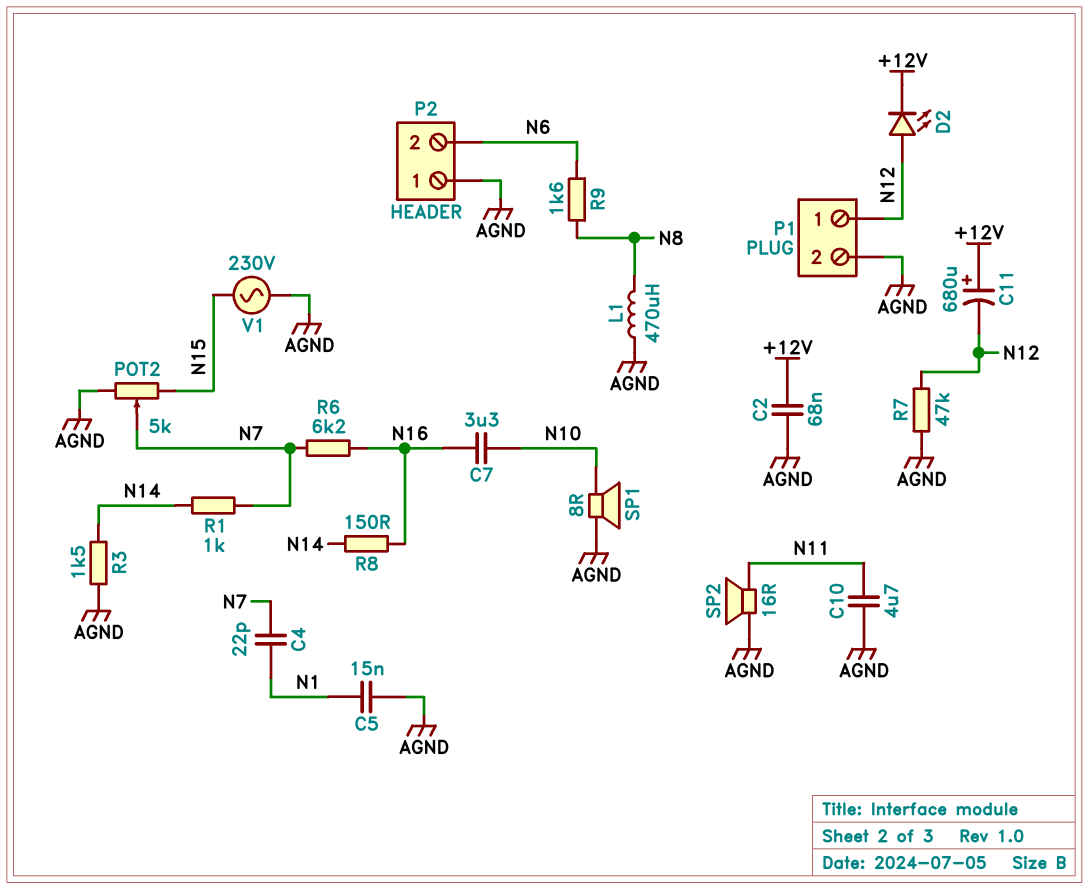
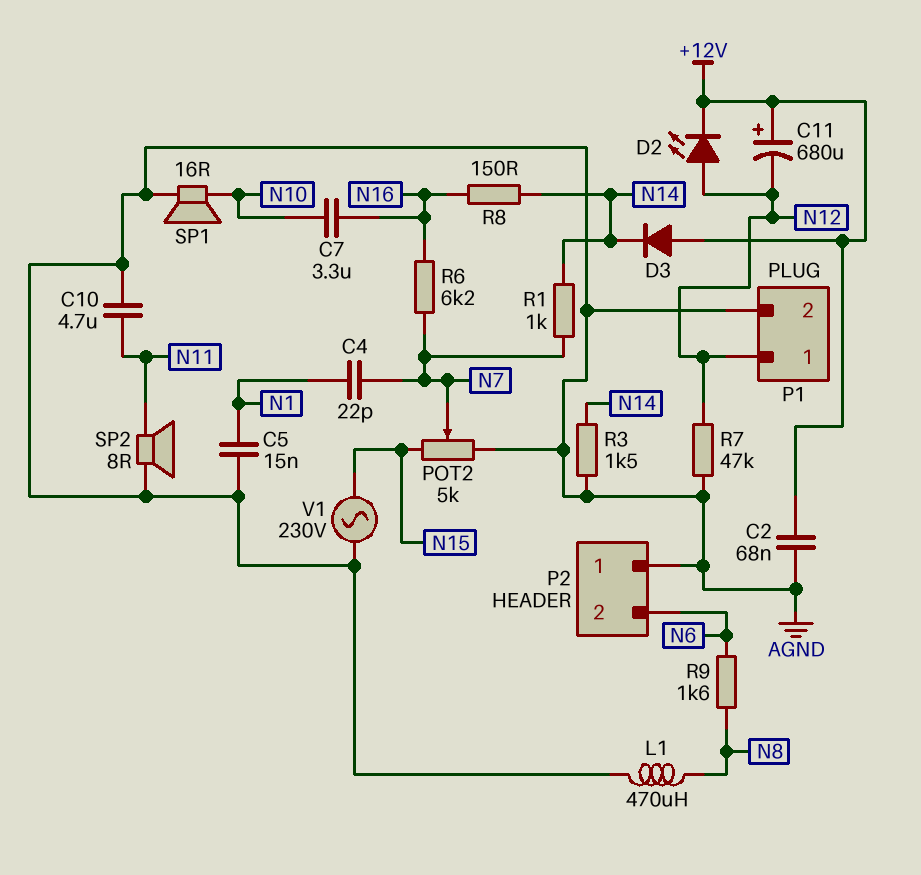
D3: none -> diode (A +12V, K N14)
SP1: speaker 8R (AGND, N10) -> speaker 16R (AGND, N10)
SP2: speaker 16R (AGND, N11) -> speaker 8R (AGND, N11)

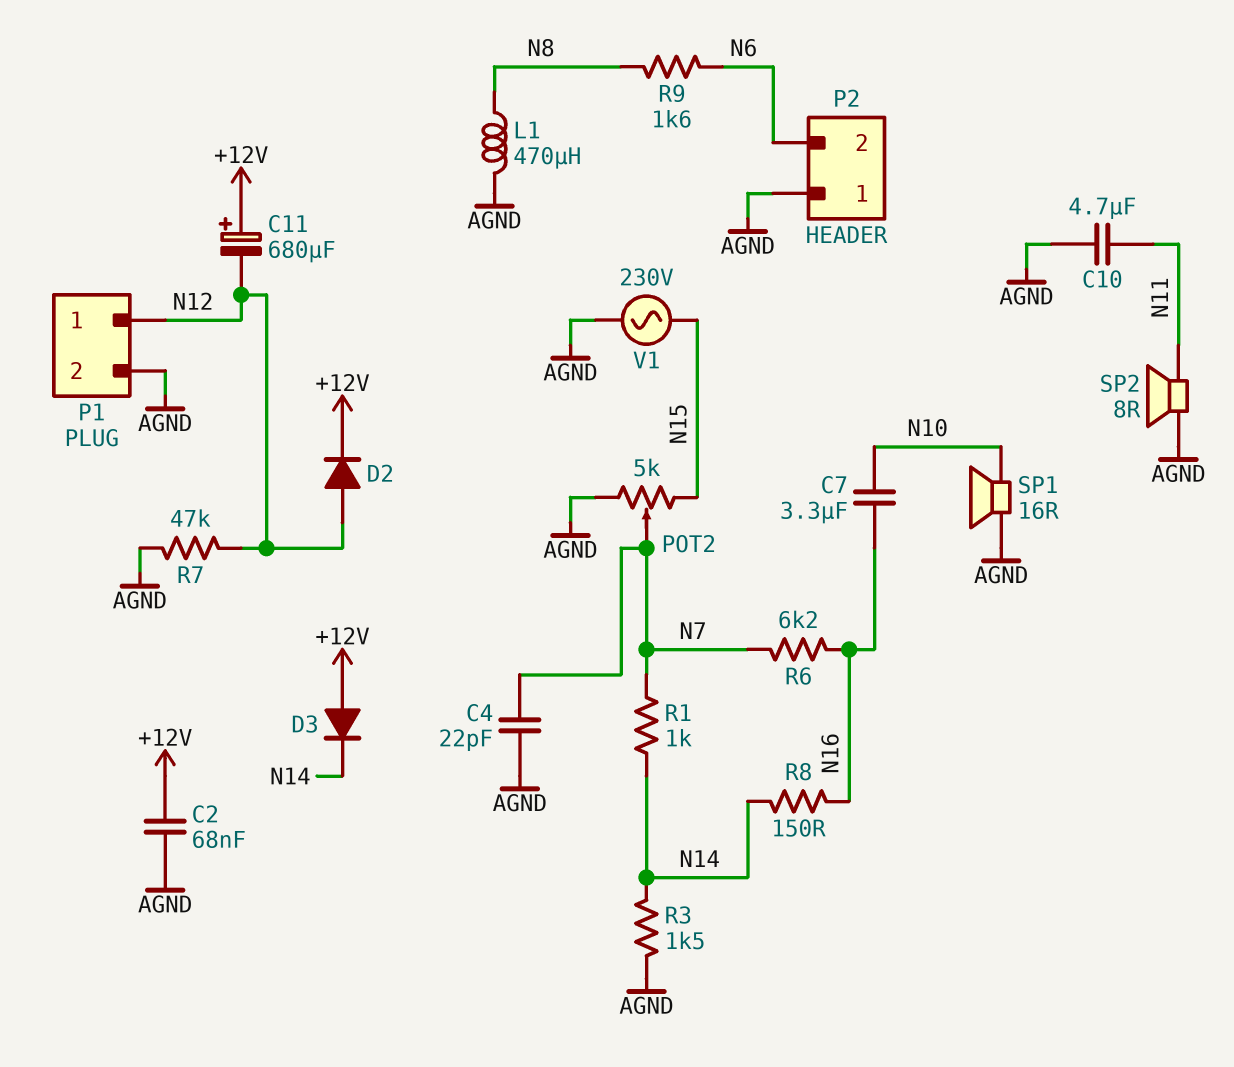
C4: 22pF (N1, N7) -> 22pF (AGND, N7)
C5: 15nF (AGND, N1) -> none
D2: LED (A N12, K +12V) -> diode (A N12, K +12V)

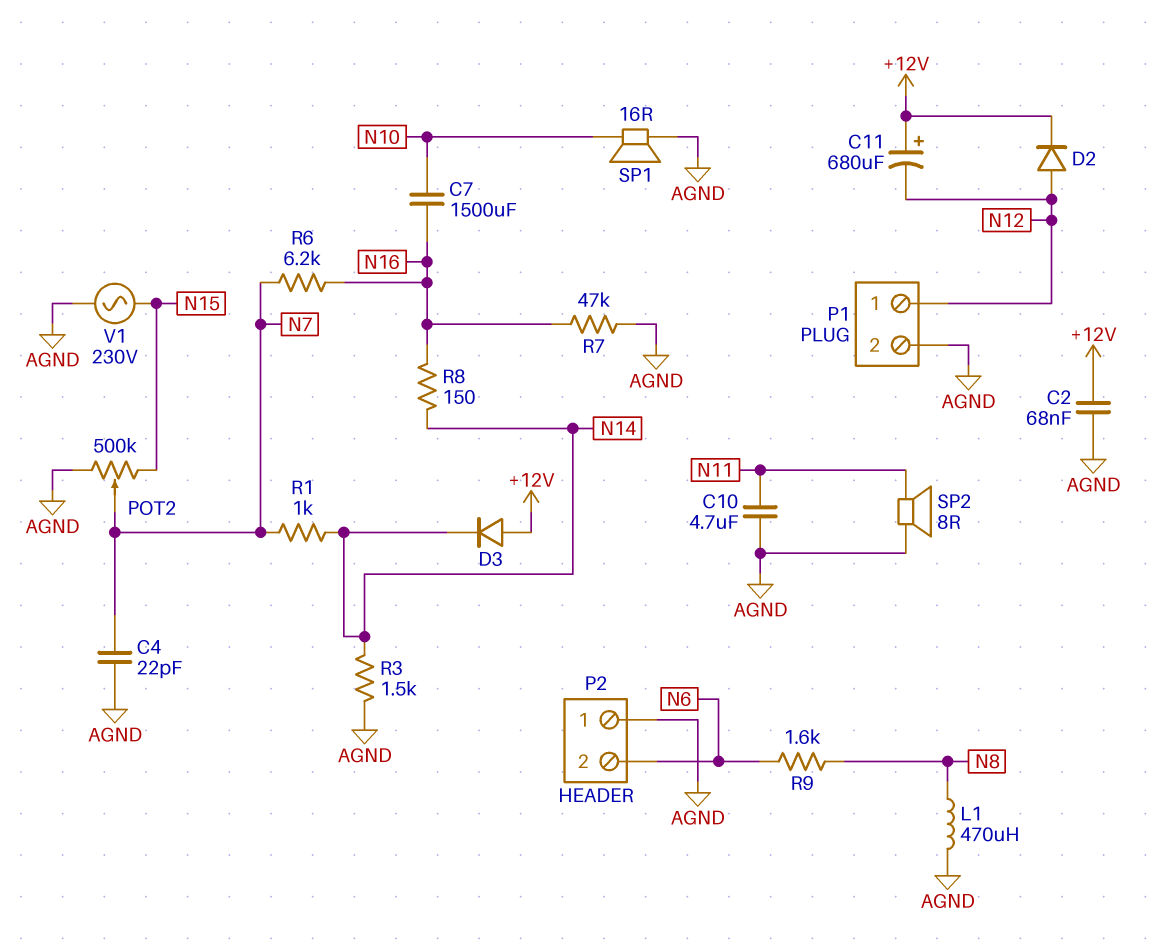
C7: 3.3uF (N10, N16) -> 1500uF (N10, N16)
POT2: 5k (AGND, N15, wiper N7) -> 500k (AGND, N15, wiper N7)
R7: 47k (AGND, N12) -> 47k (AGND, N16)

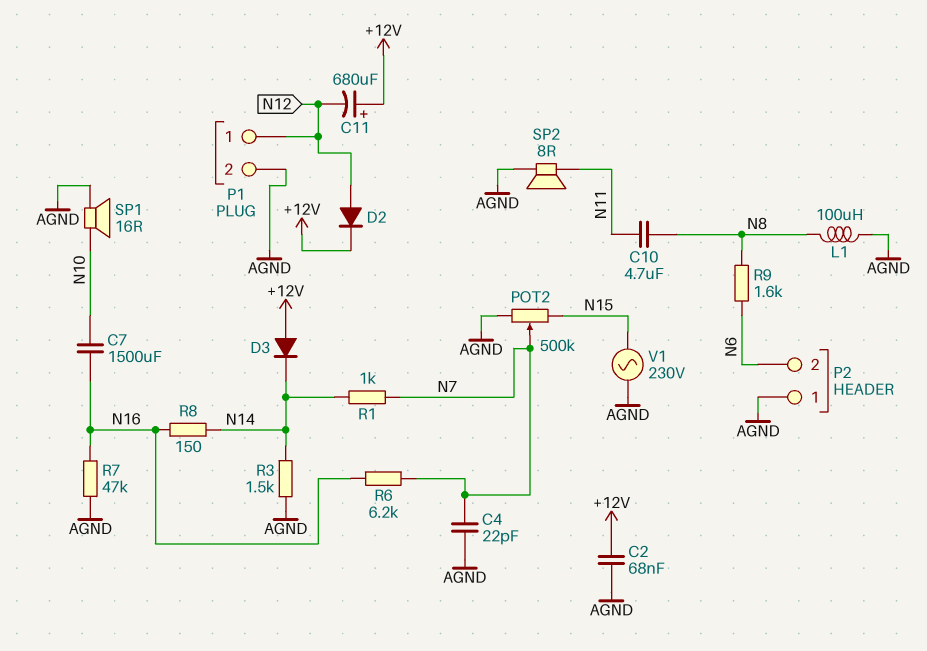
C10: 4.7uF (AGND, N11) -> 4.7uF (N8, N11)
L1: 470uH (AGND, N8) -> 100uH (AGND, N8)

